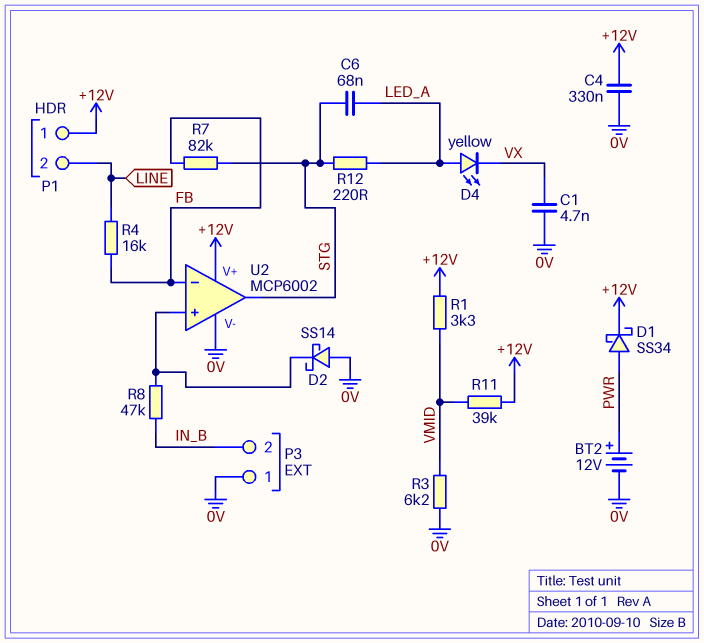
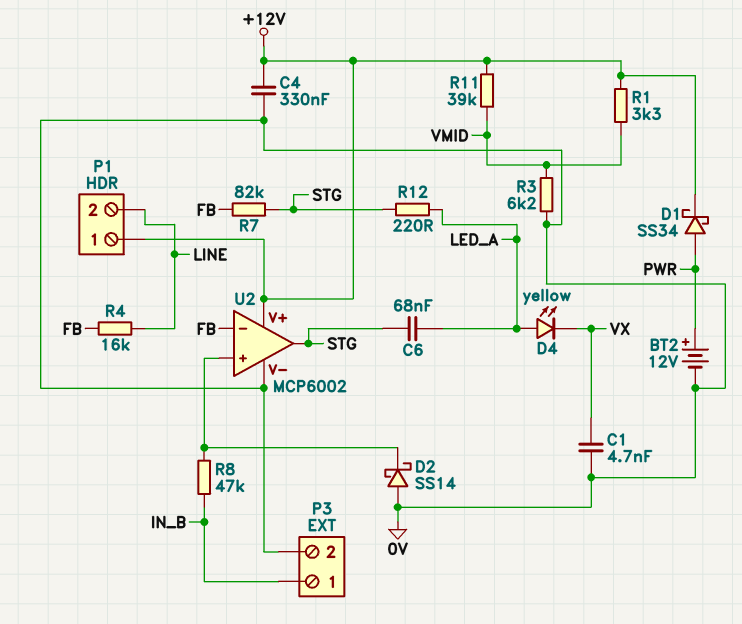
P3 pin 1: 0V -> IN_B
P3 pin 2: IN_B -> 0V

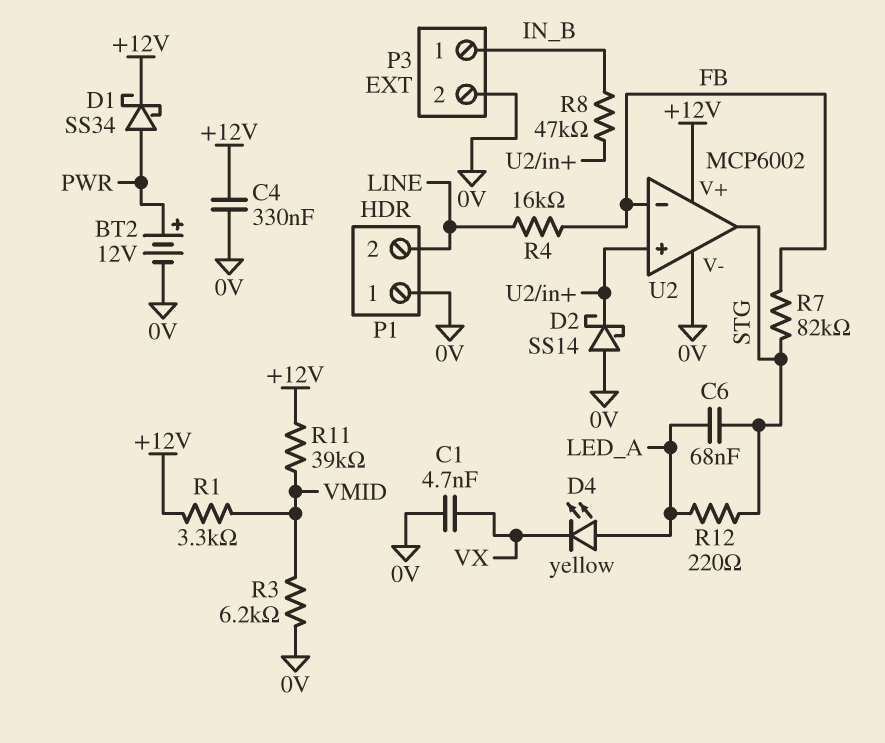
P1 pin 1: +12V -> 0V

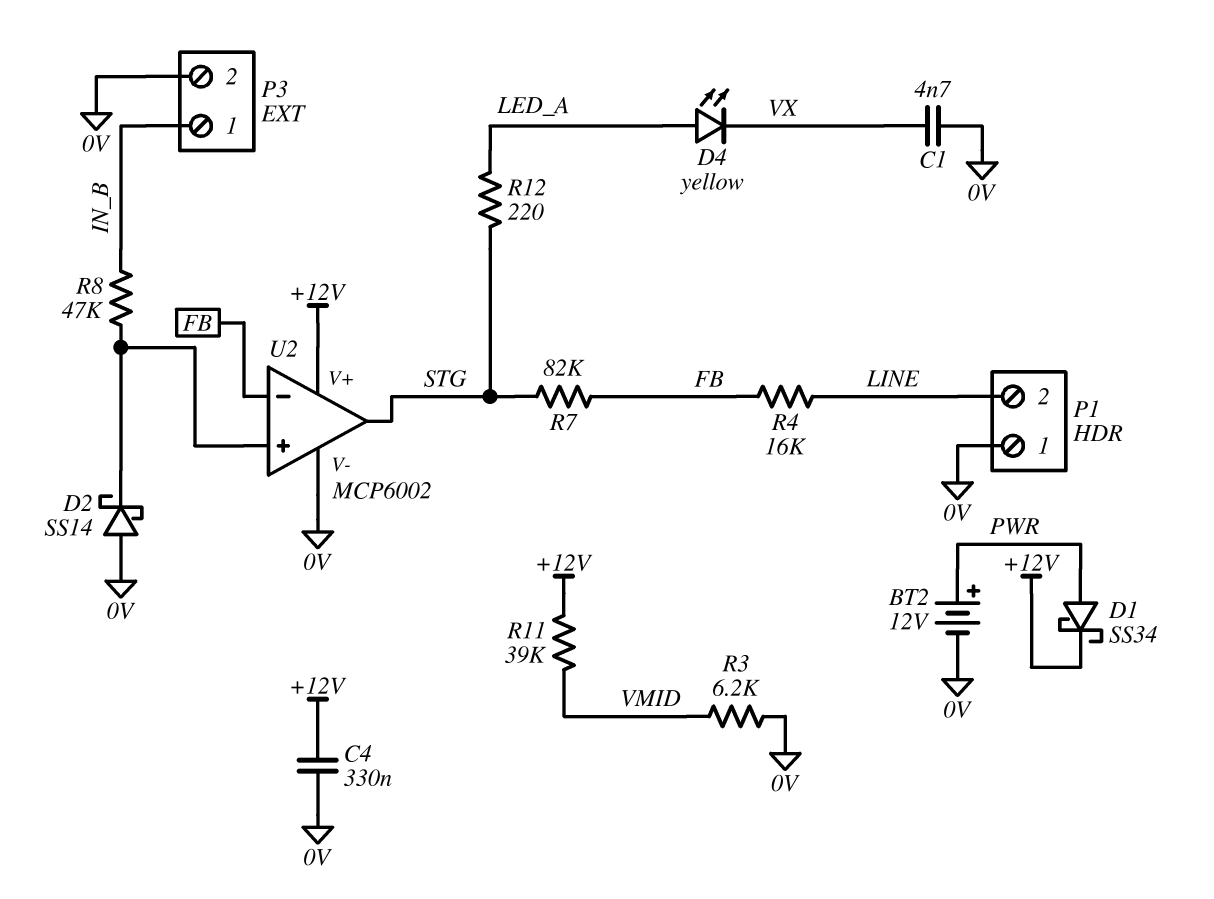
C6: 68nF (LED_A, STG) -> none
R1: 3.3k (+12V, VMID) -> none

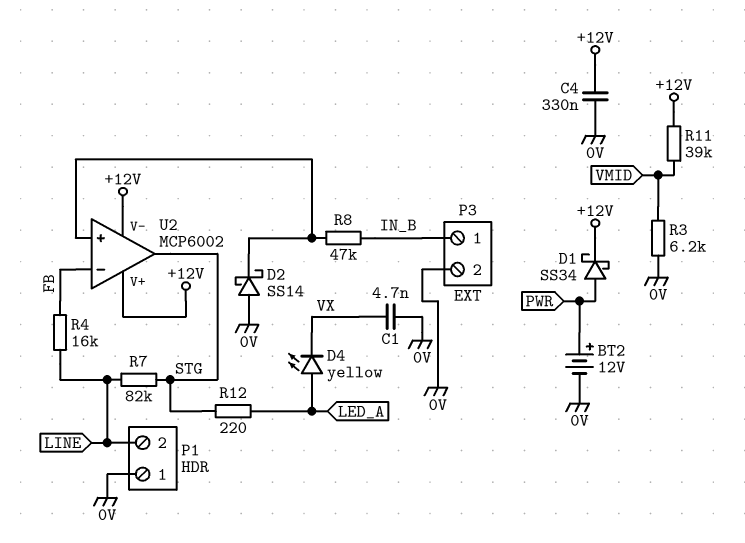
R7: 82k (FB, STG) -> 82k (LINE, STG)
U2 pin V-: 0V -> +12V

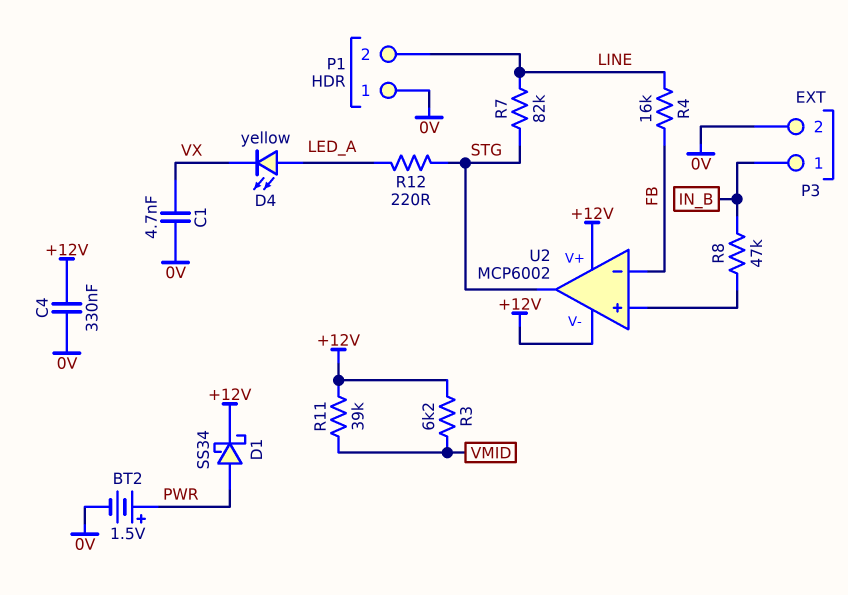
BT2: 12V (plus PWR, minus 0V) -> 1.5V (plus PWR, minus 0V)
D2: schottky SS14 (A 0V, K U2/in+) -> none
R3: 6.2k (0V, VMID) -> 6.2k (+12V, VMID)

